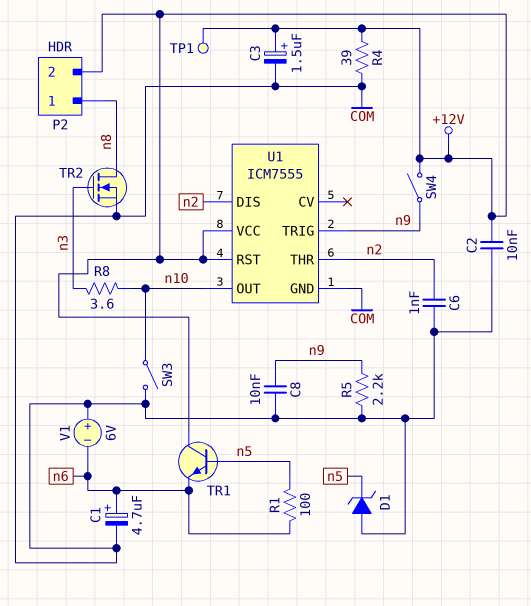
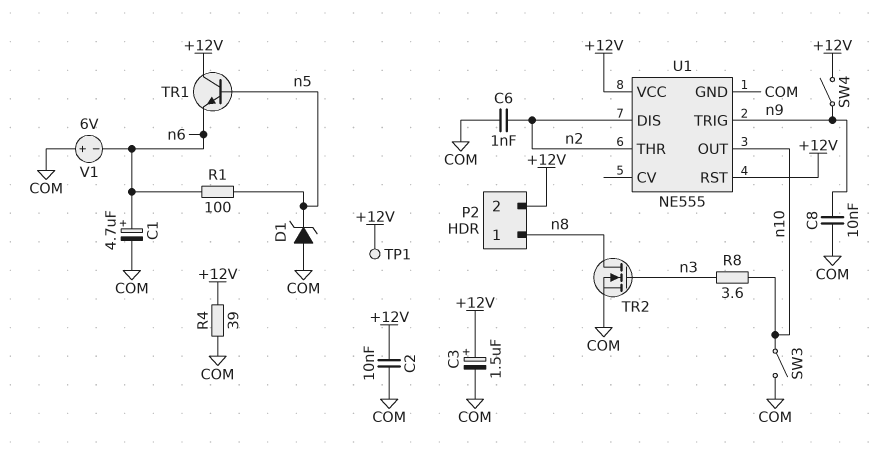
R5: 2.2k (COM, n9) -> none
U1: ICM7555 -> NE555

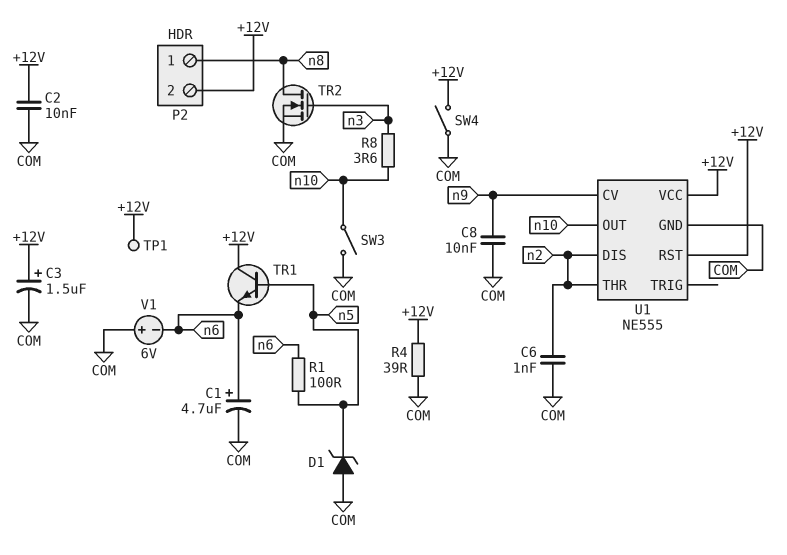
SW4: switch (+12V, n9) -> switch (+12V, COM)
U1 pin CV: none -> n9
U1 pin TRIG: n9 -> none

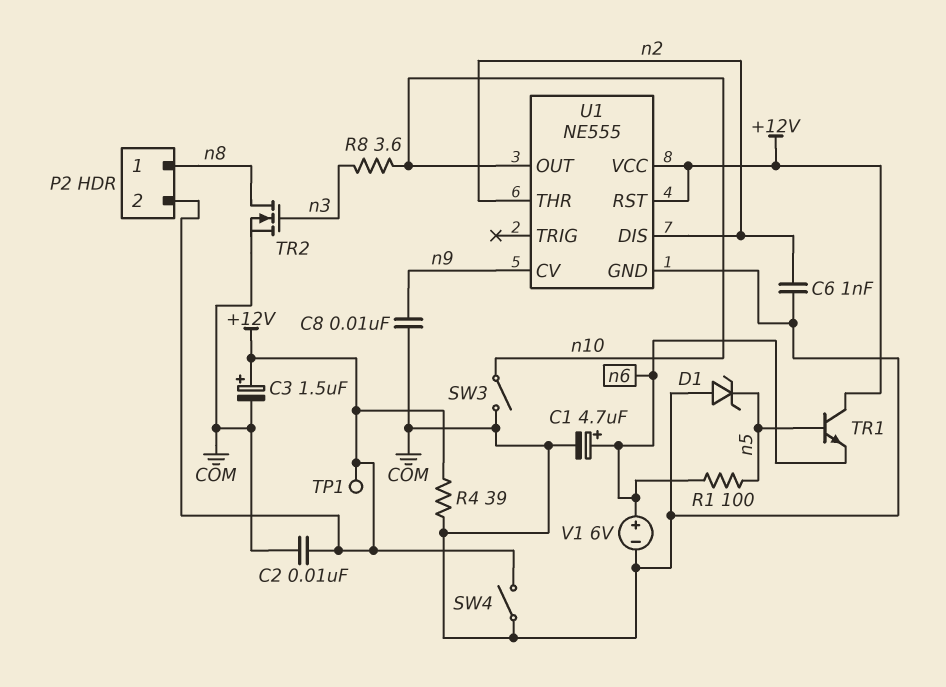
V1: 6V (plus COM, minus n6) -> 6V (plus n6, minus COM)

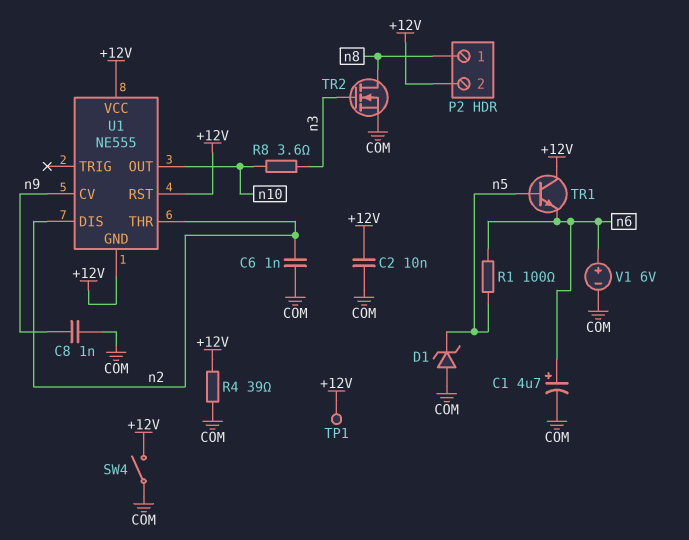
C3: 1.5uF (plus +12V, minus COM) -> none
C8: 10nF (COM, n9) -> 1nF (COM, n9)
SW3: switch (COM, n10) -> none
U1 pin GND: COM -> +12V

